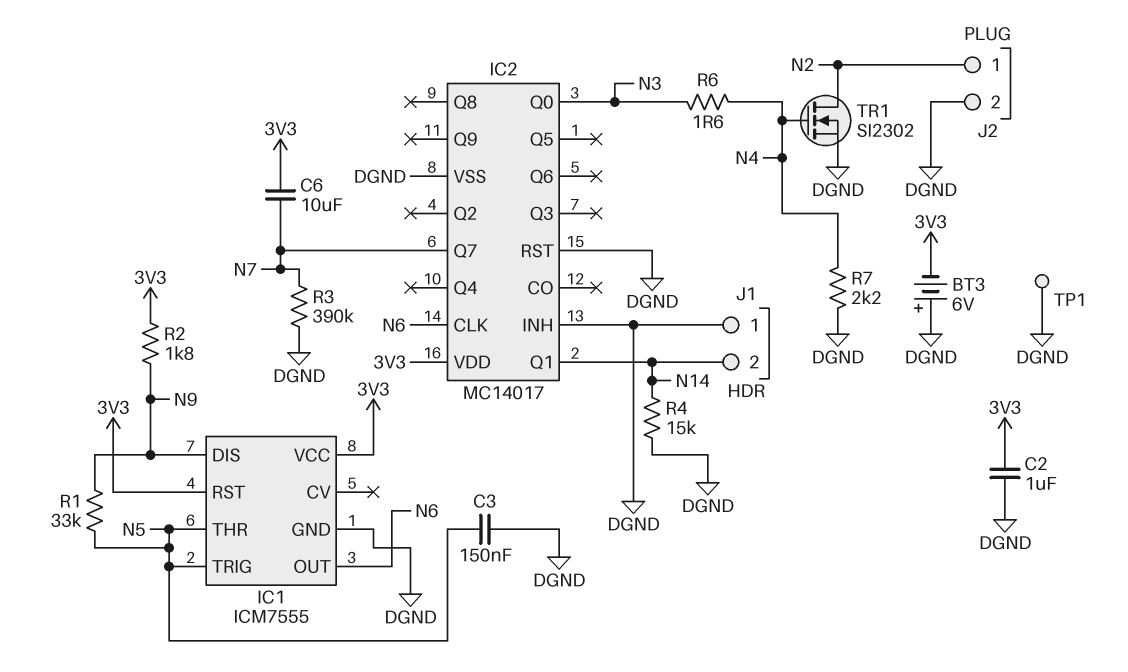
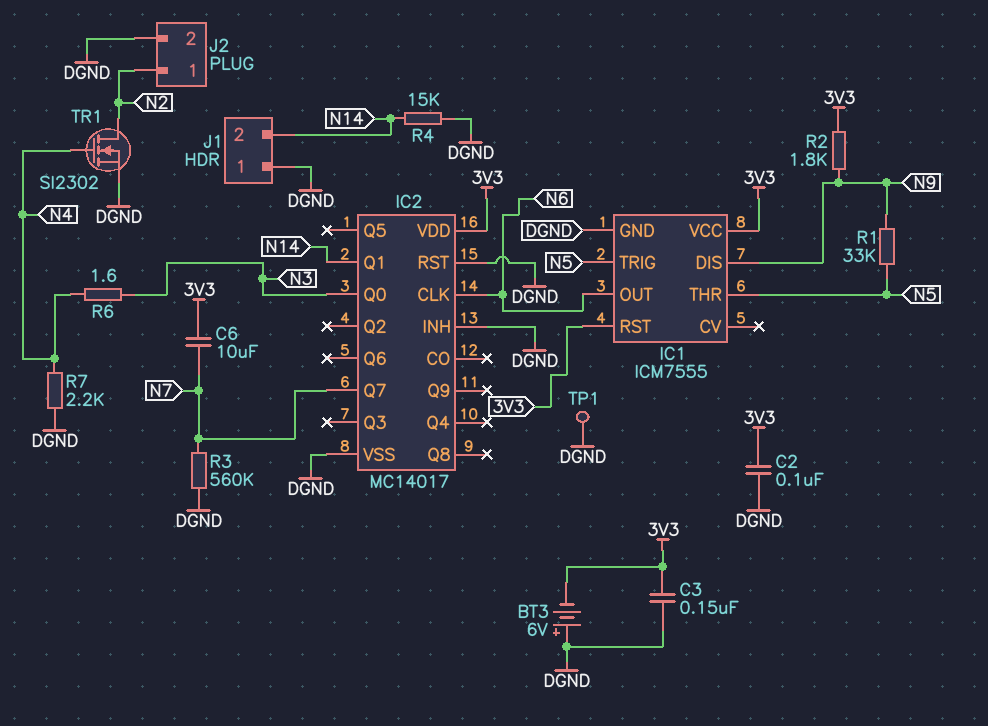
C2: 1uF (3V3, DGND) -> 100nF (3V3, DGND)
C3: 150nF (DGND, N5) -> 150nF (3V3, DGND)
R3: 390k (DGND, N7) -> 560k (DGND, N7)

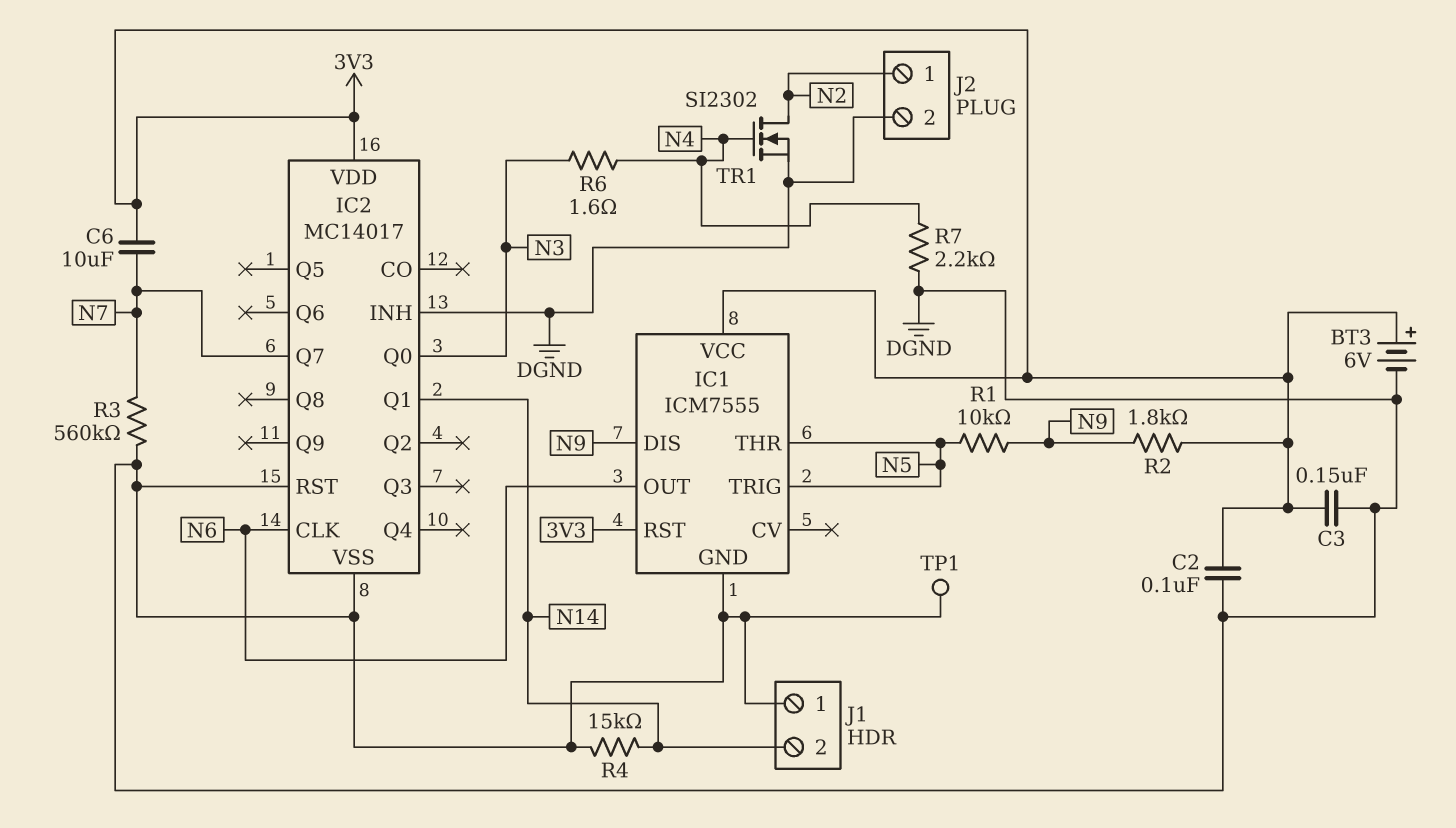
BT3: 6V (plus DGND, minus 3V3) -> 6V (plus 3V3, minus DGND)
R1: 33k (N5, N9) -> 10k (N5, N9)

